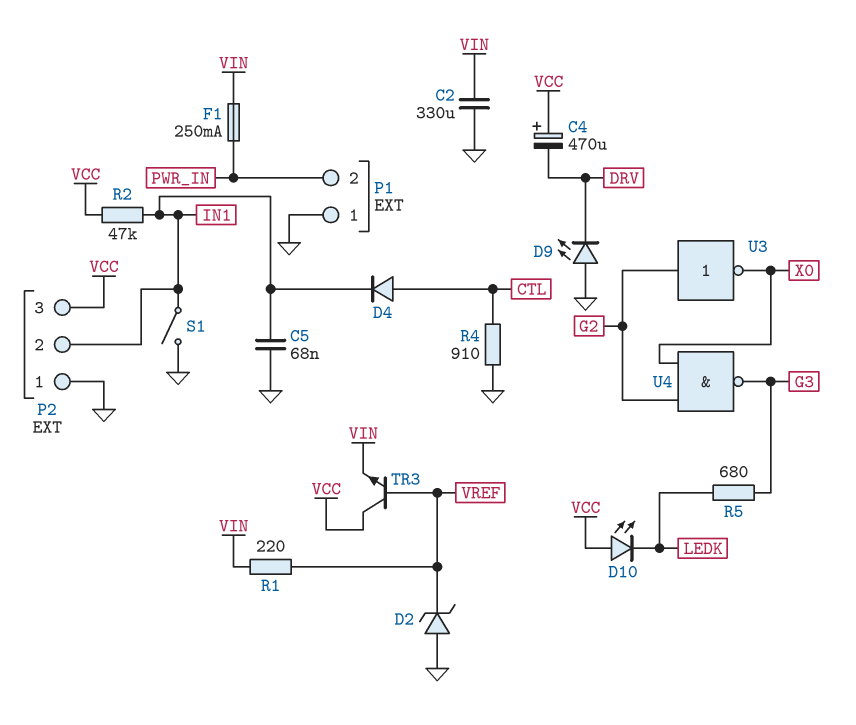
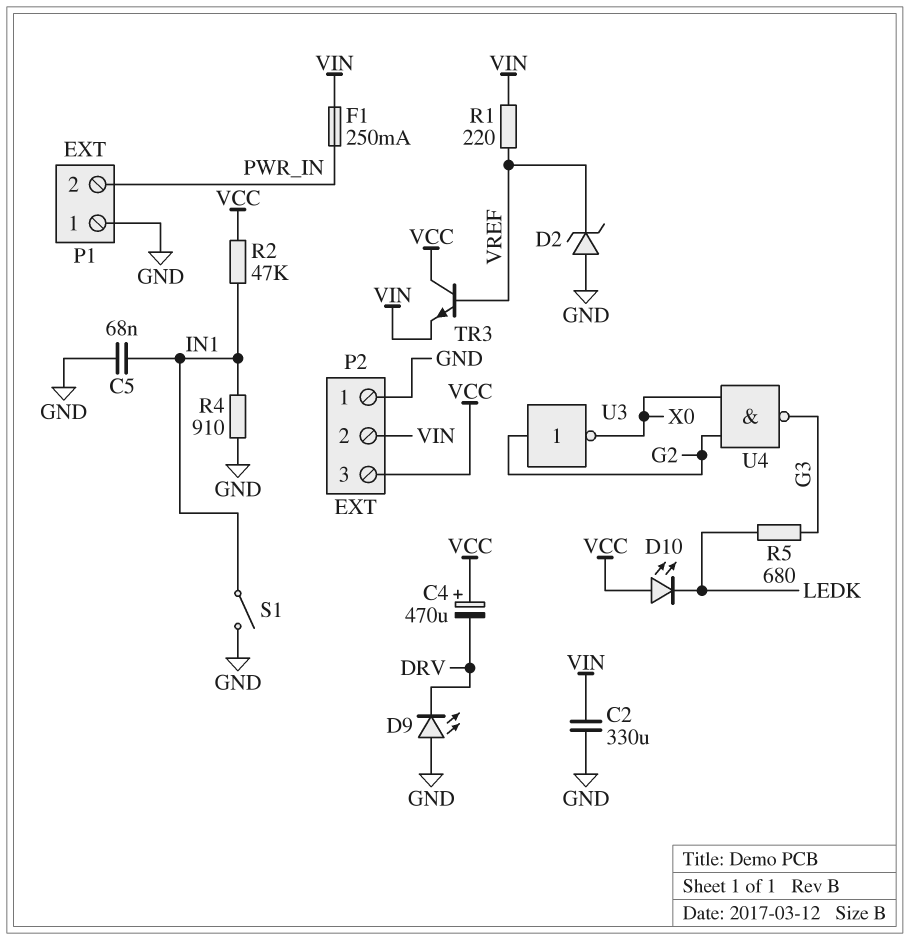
D4: diode (A CTL, K IN1) -> none
P2 pin 2: IN1 -> VIN
R4: 910 (CTL, GND) -> 910 (GND, IN1)

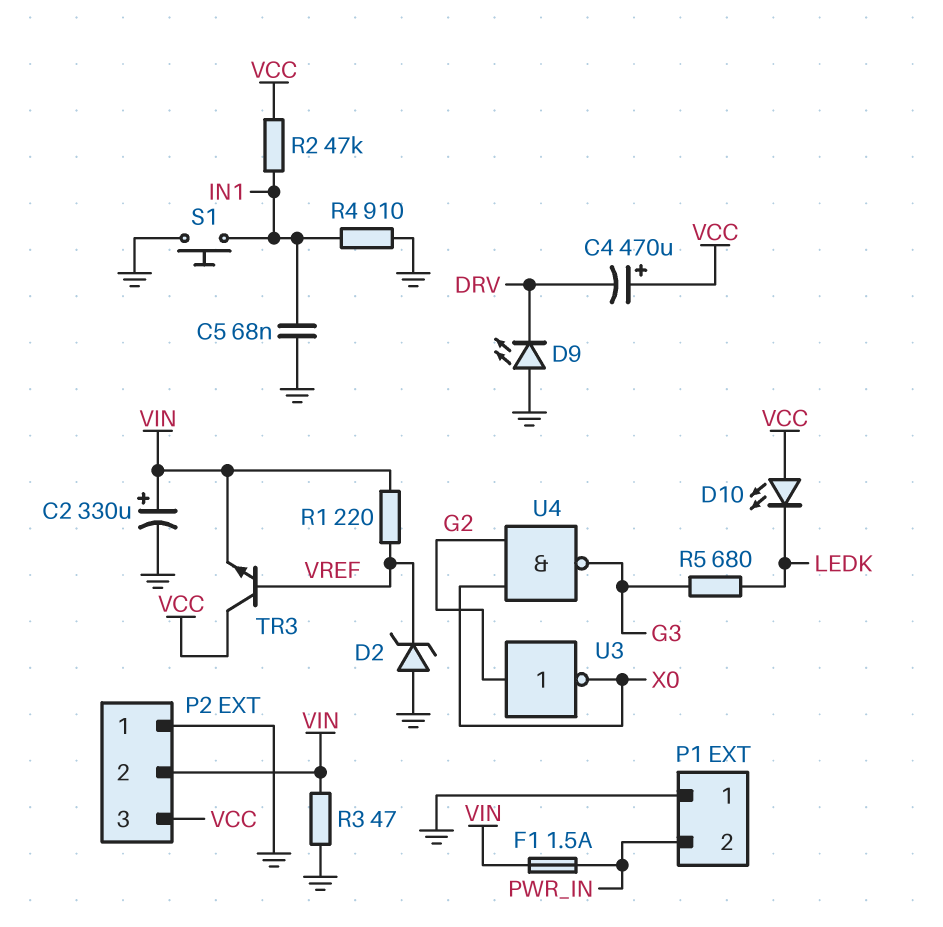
C2: 330uF (GND, VIN) -> 330uF (plus VIN, minus GND)
F1: 250mA (PWR_IN, VIN) -> 1.5A (PWR_IN, VIN)
R3: none -> 47 (GND, VIN)
S1: switch (GND, IN1) -> button (GND, IN1)

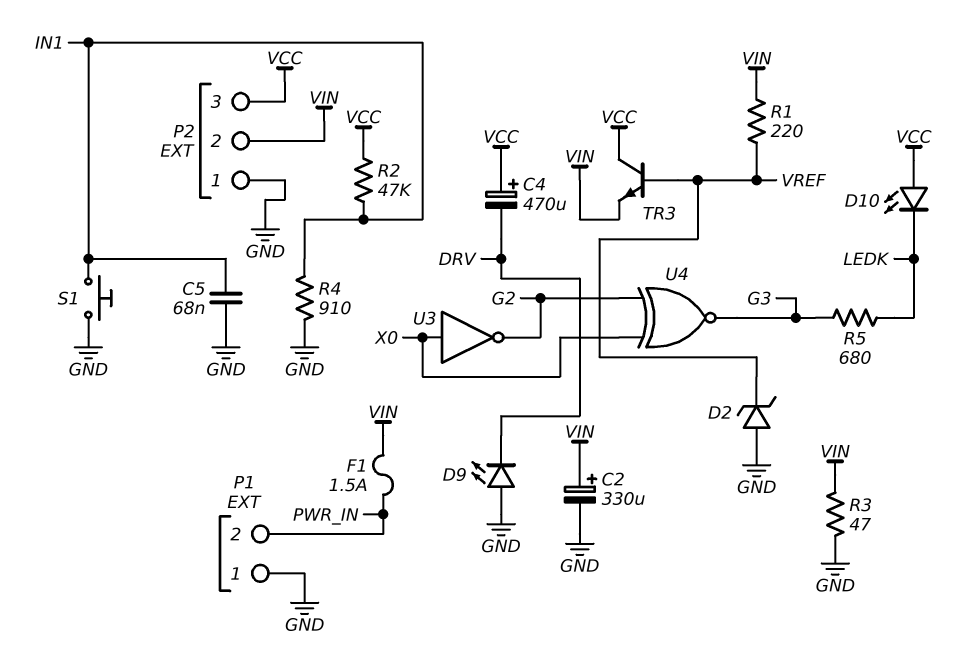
U3: NOT (in G2, out X0) -> NOT (in X0, out G2)
U4: NAND (in G2, in X0, out G3) -> XNOR (in G2, in X0, out G3)

